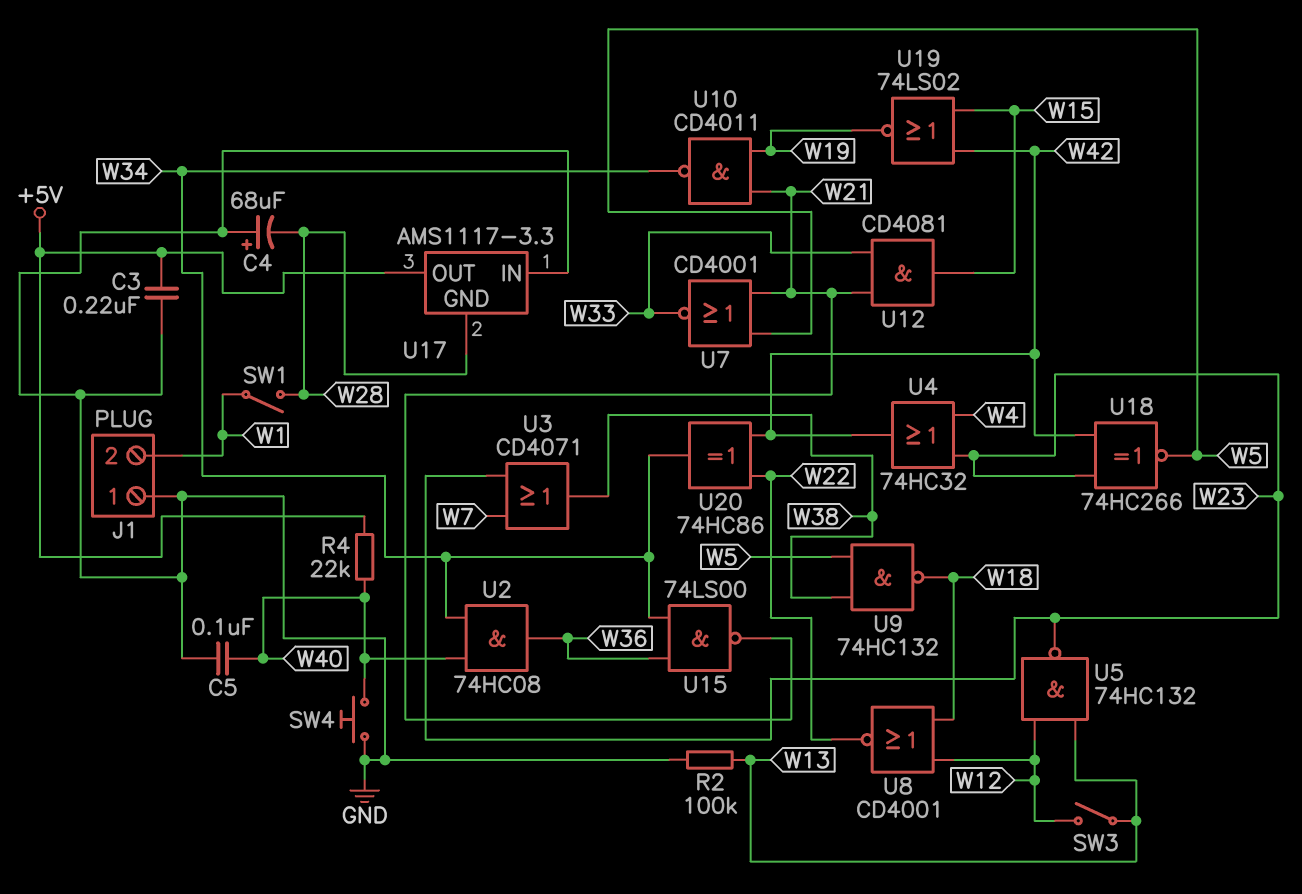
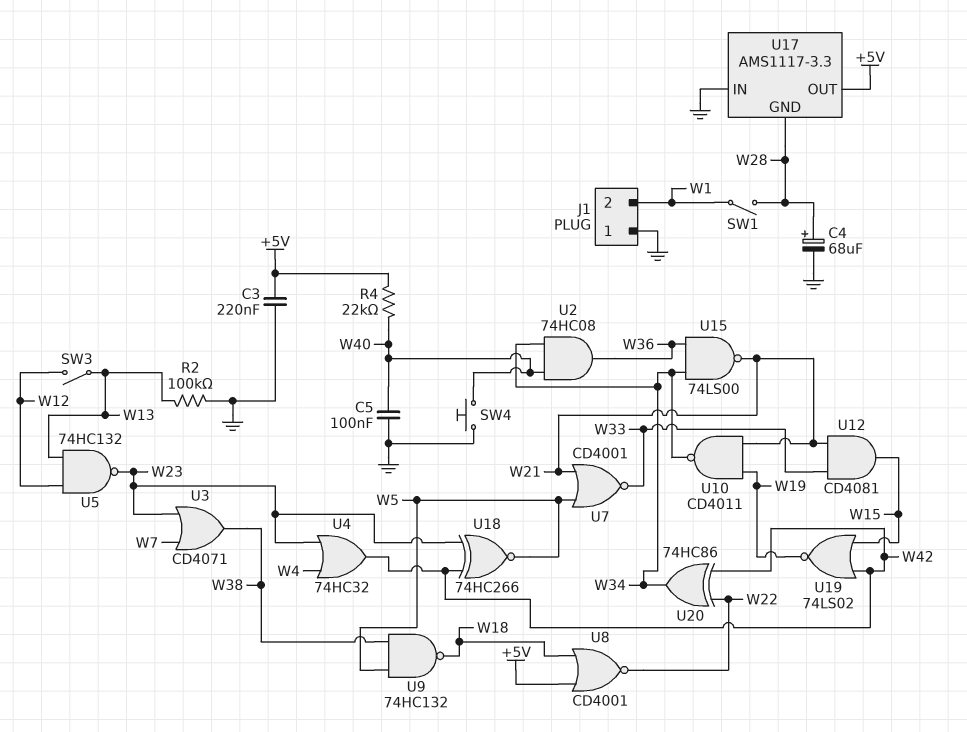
C4: 68uF (plus GND, minus W28) -> 68uF (plus W28, minus GND)
U8: NOR CD4001 (in W12, in W18, out W22) -> NOR CD4001 (in +5V, in W18, out W22)

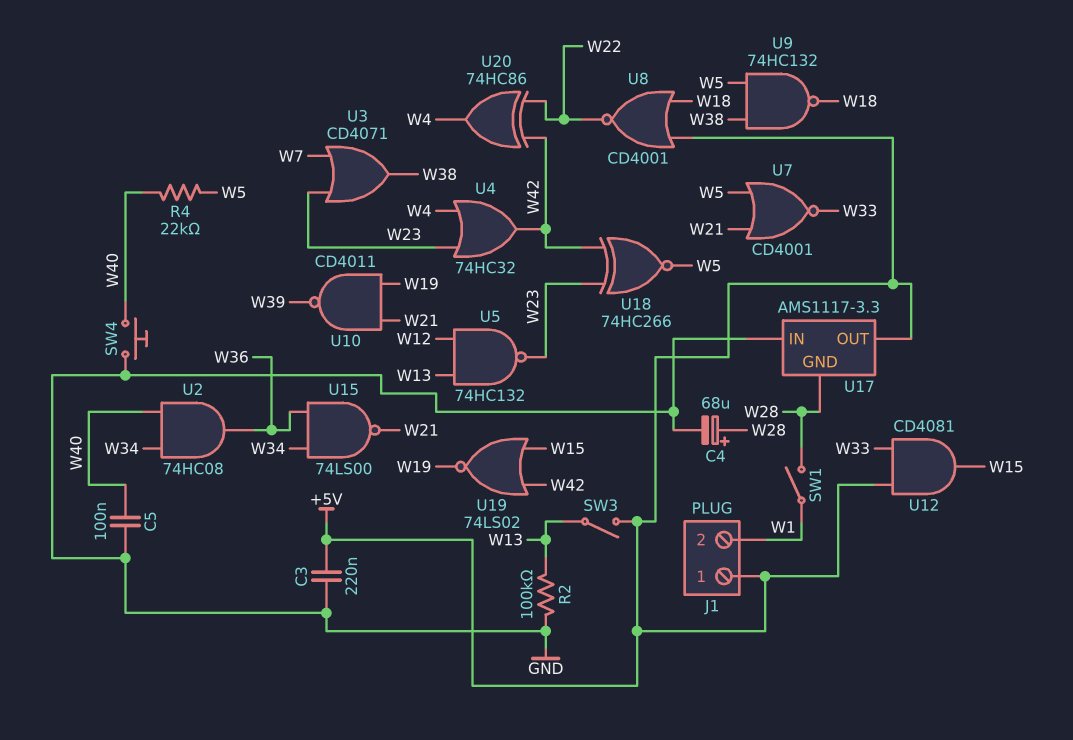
J1 pin 1: GND -> +5V
R4: 22k (+5V, W40) -> 22k (W5, W40)
SW3: switch (W12, W13) -> switch (+5V, W13)
U10: NAND CD4011 (in W19, in W21, out W34) -> NAND CD4011 (in W19, in W21, out W39)
U12: AND CD4081 (in W21, in W33, out W15) -> AND CD4081 (in +5V, in W33, out W15)
U20: XOR 74HC86 (in W22, in W42, out W34) -> XOR 74HC86 (in W22, in W42, out W4)

